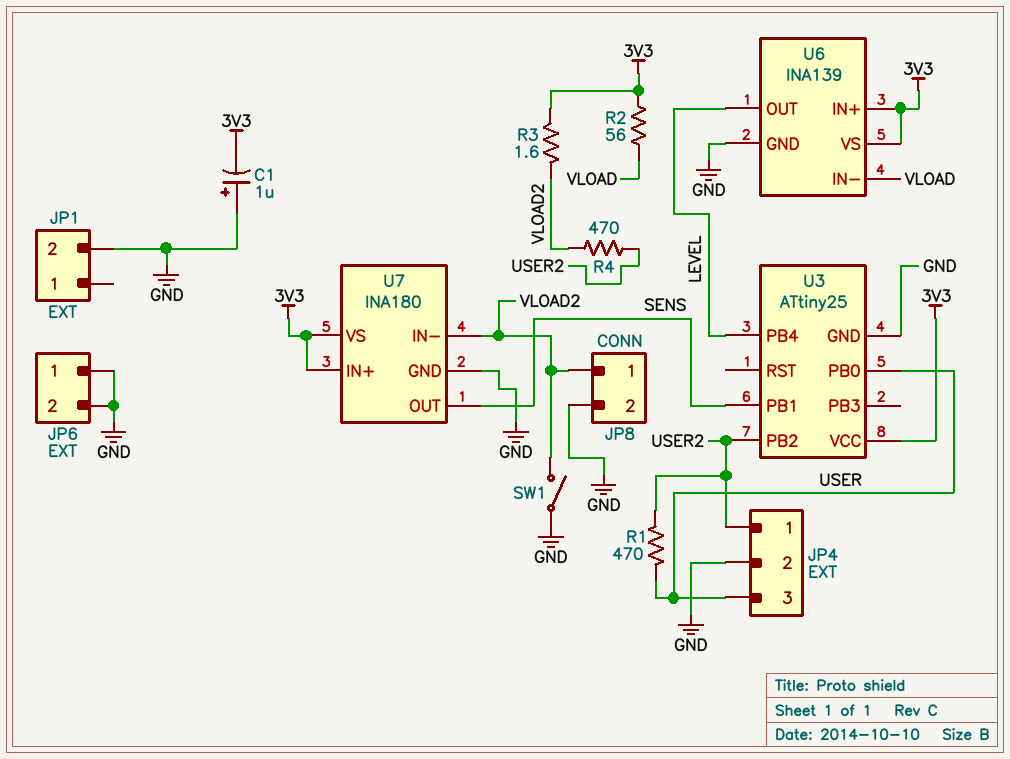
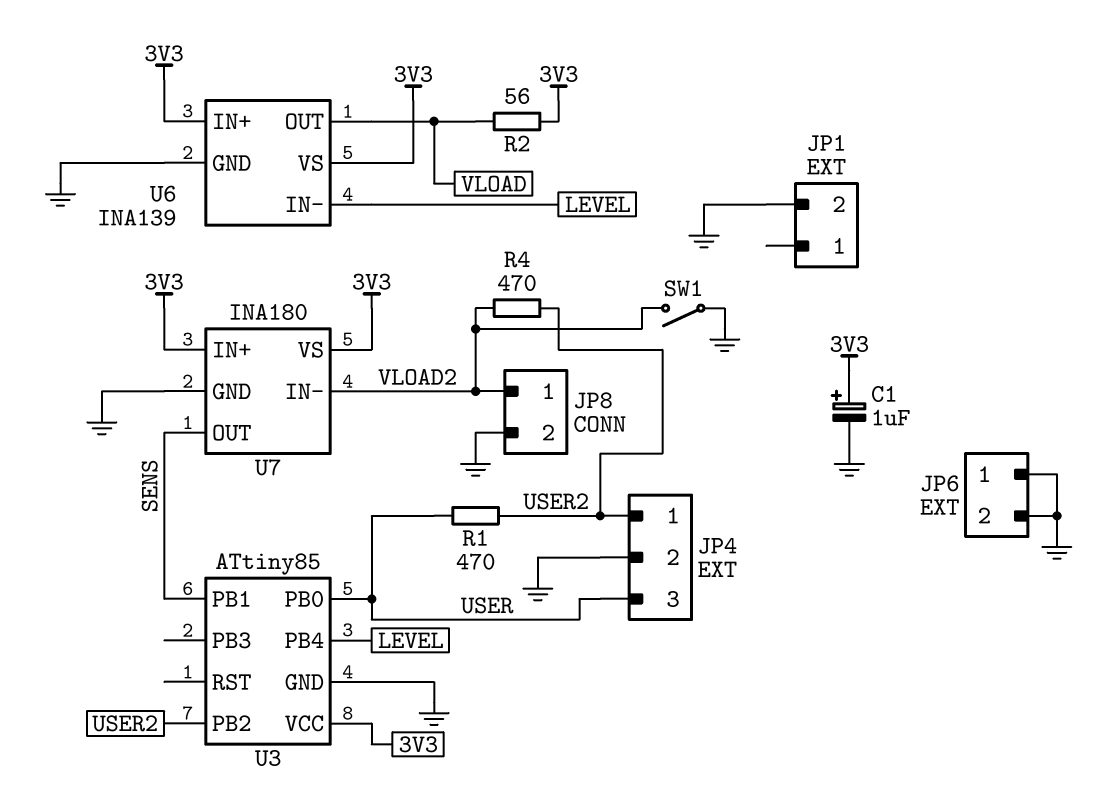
C1: 1uF (plus GND, minus 3V3) -> 1uF (plus 3V3, minus GND)
R3: 1.6 (3V3, VLOAD2) -> none
U3: ATtiny25 -> ATtiny85
U6 pin IN-: VLOAD -> LEVEL
U6 pin OUT: LEVEL -> VLOAD

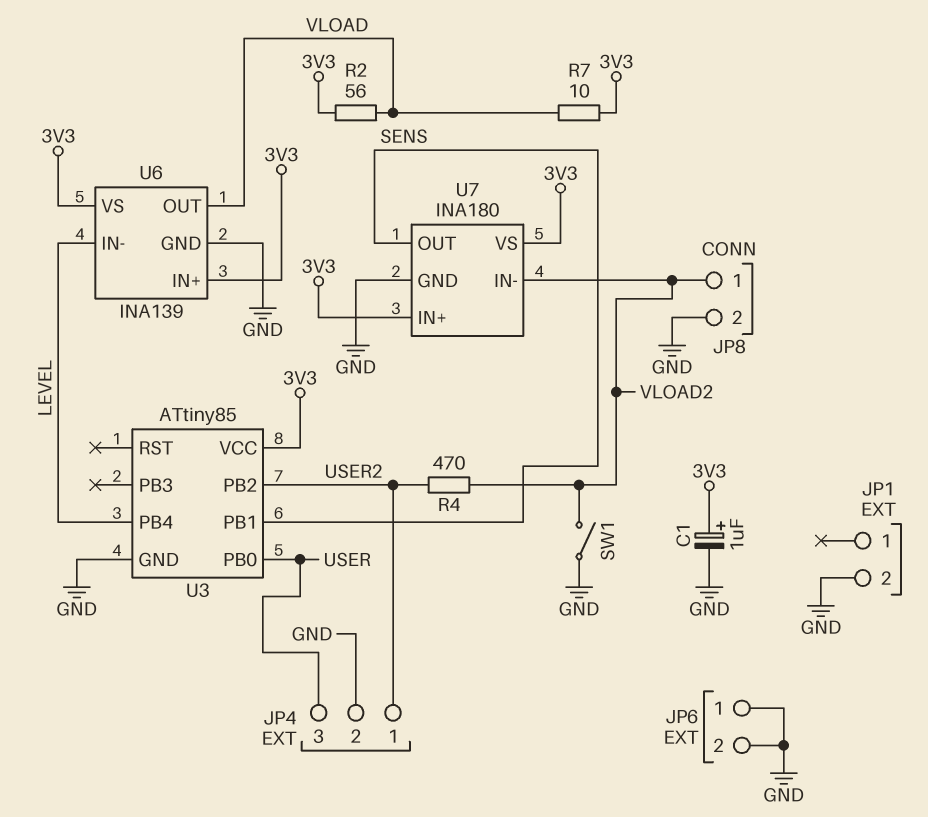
R1: 470 (USER, USER2) -> none
R7: none -> 10 (3V3, VLOAD)

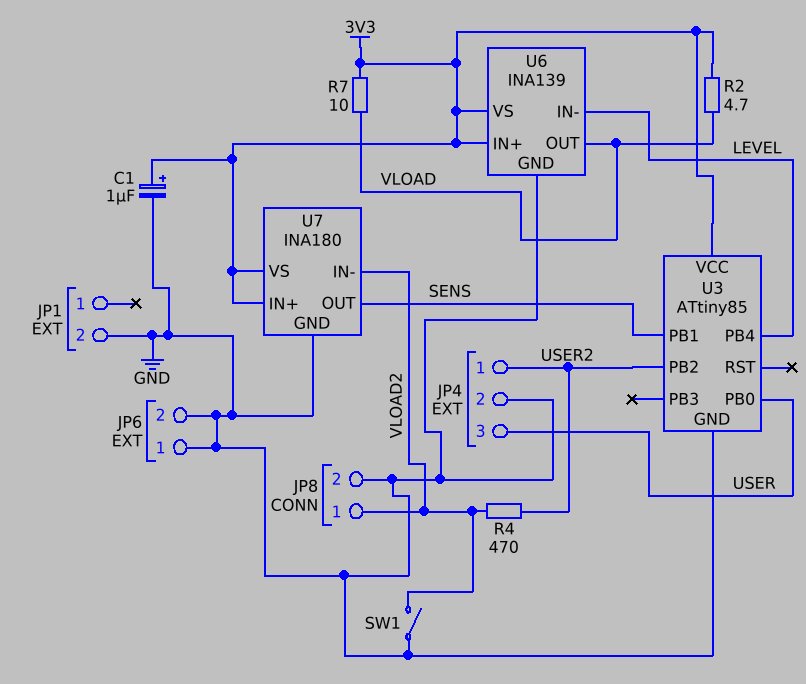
R2: 56 (3V3, VLOAD) -> 4.7 (3V3, VLOAD)

